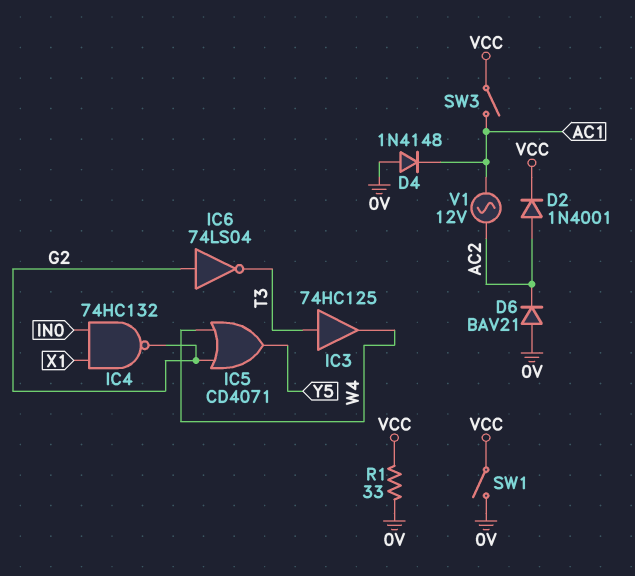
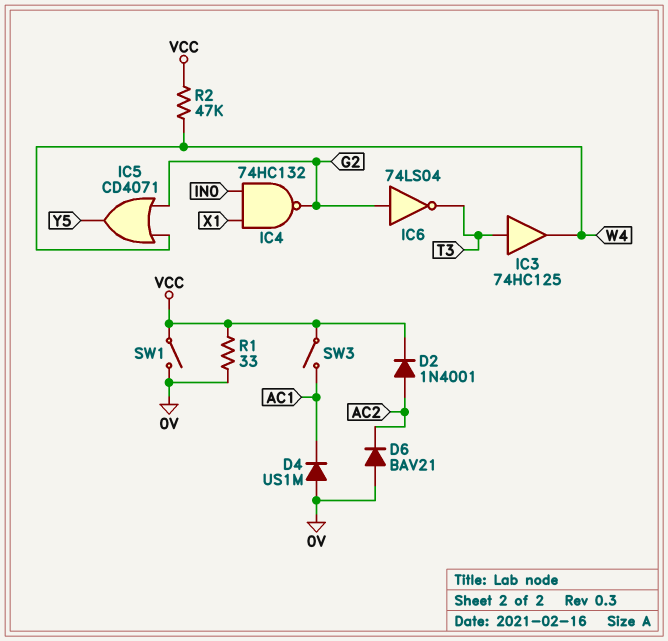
D4: diode 1N4148 (A 0V, K AC1) -> diode US1M (A 0V, K AC1)
R2: none -> 47k (VCC, W4)
V1: AC 12V (AC1, AC2) -> none

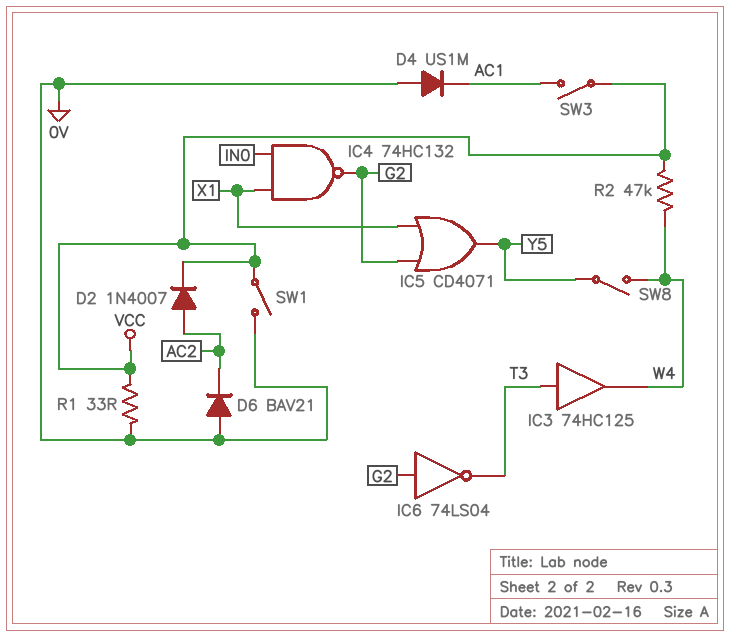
D2: diode 1N4001 (A AC2, K VCC) -> diode 1N4007 (A AC2, K VCC)
IC5: OR CD4071 (in G2, in W4, out Y5) -> OR CD4071 (in G2, in X1, out Y5)
SW8: none -> switch (W4, Y5)

